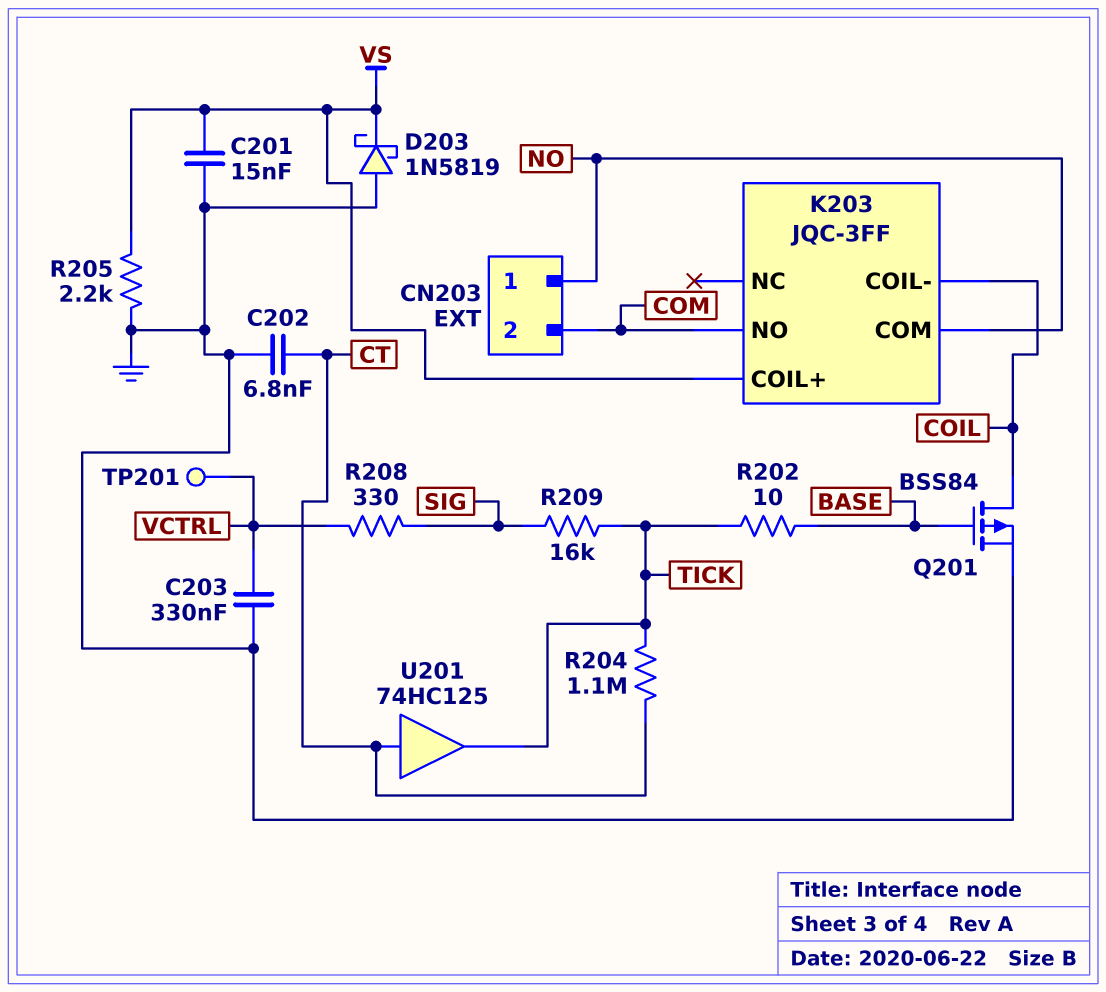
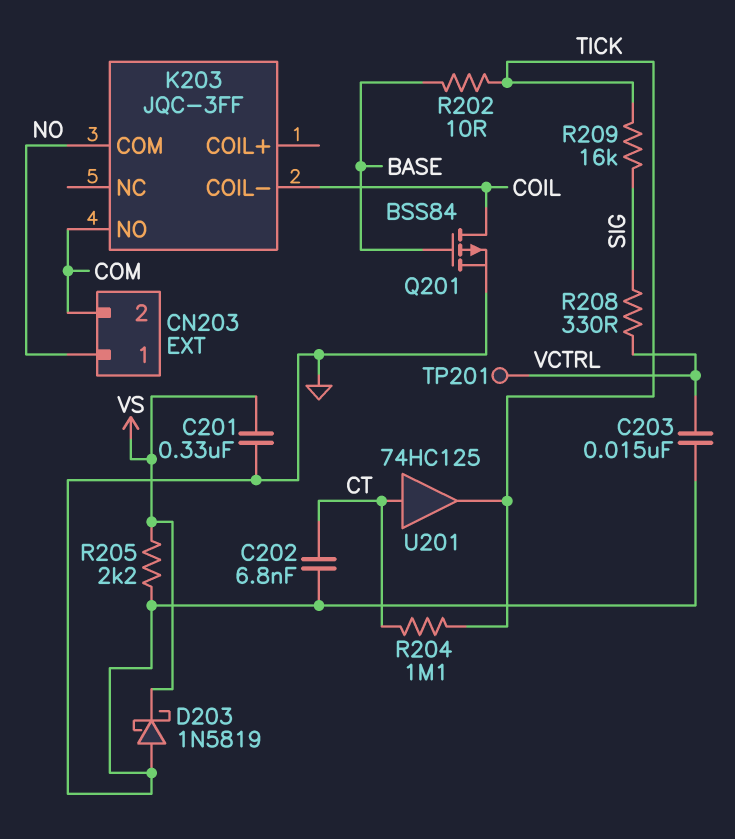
C201: 15nF (GND, VS) -> 330nF (GND, VS)
C203: 330nF (GND, VCTRL) -> 15nF (GND, VCTRL)
K203 pin COIL+: VS -> none

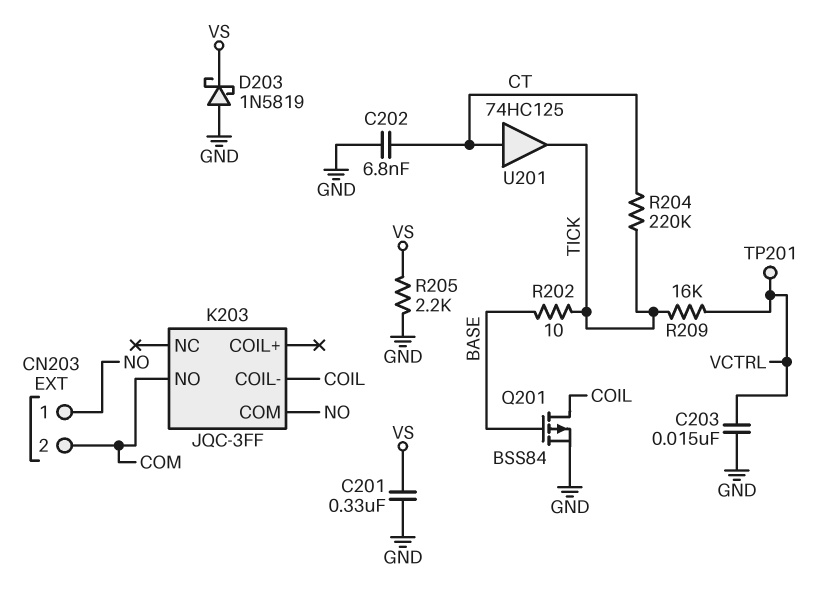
R204: 1.1M (CT, TICK) -> 220k (CT, TICK)
R208: 330 (SIG, VCTRL) -> none
R209: 16k (SIG, TICK) -> 16k (TICK, VCTRL)

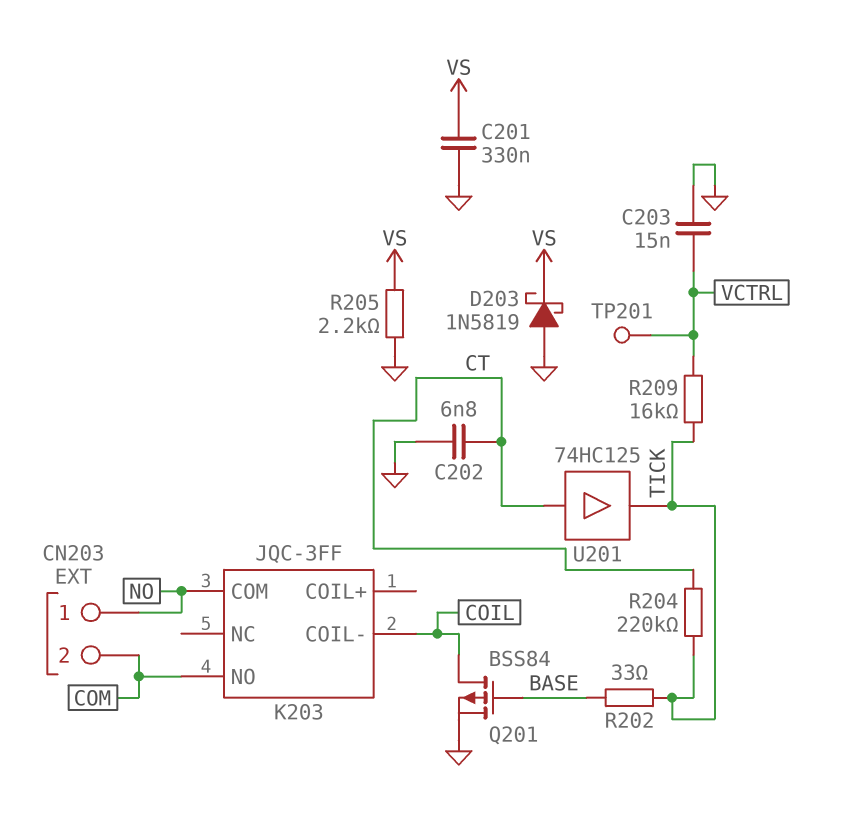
R202: 10 (BASE, TICK) -> 33 (BASE, TICK)

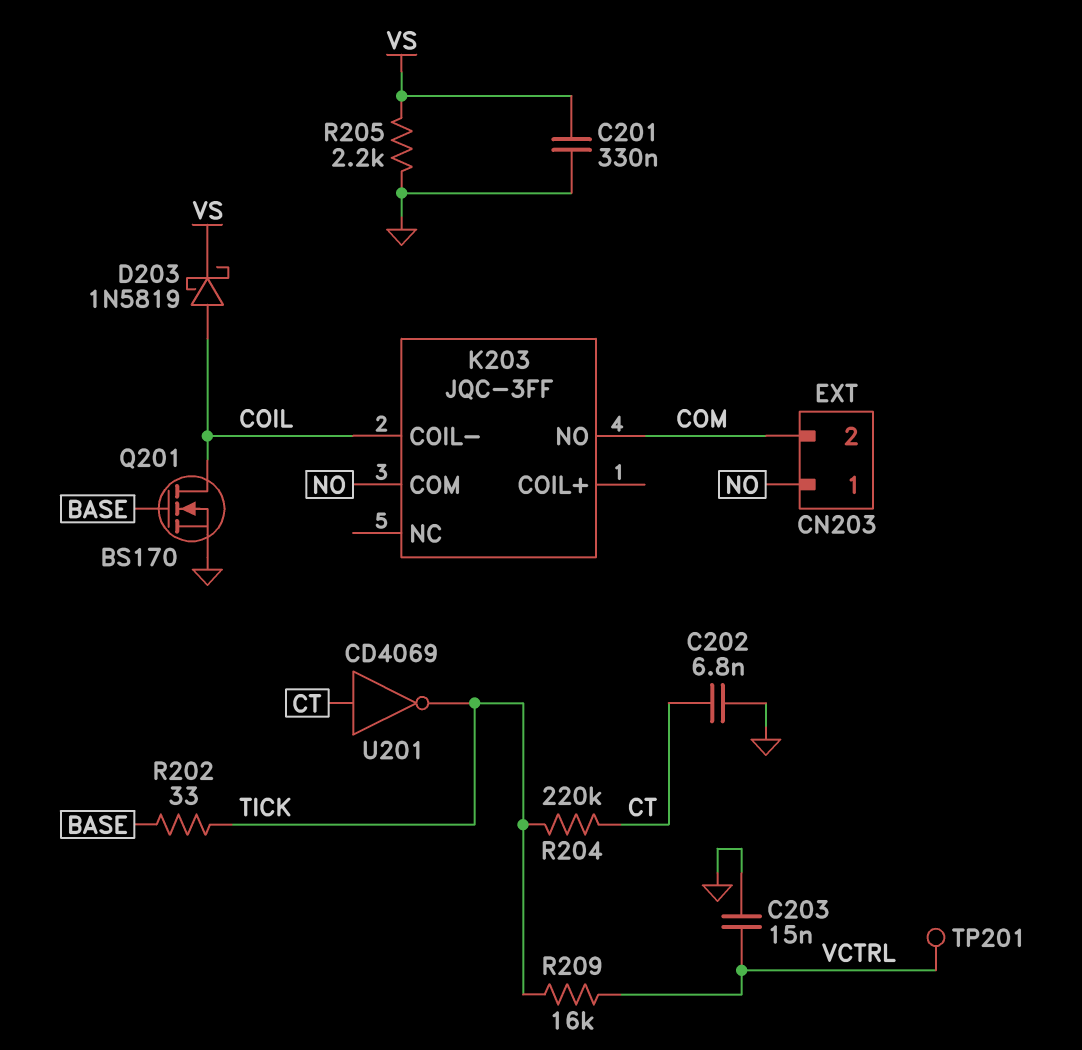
D203: schottky 1N5819 (A GND, K VS) -> schottky 1N5819 (A COIL, K VS)
Q201: PMOS BSS84 (G BASE, D COIL, S GND) -> NMOS BS170 (G BASE, D COIL, S GND)
U201: buffer 74HC125 (in CT, out TICK) -> NOT CD4069 (in CT, out TICK)

